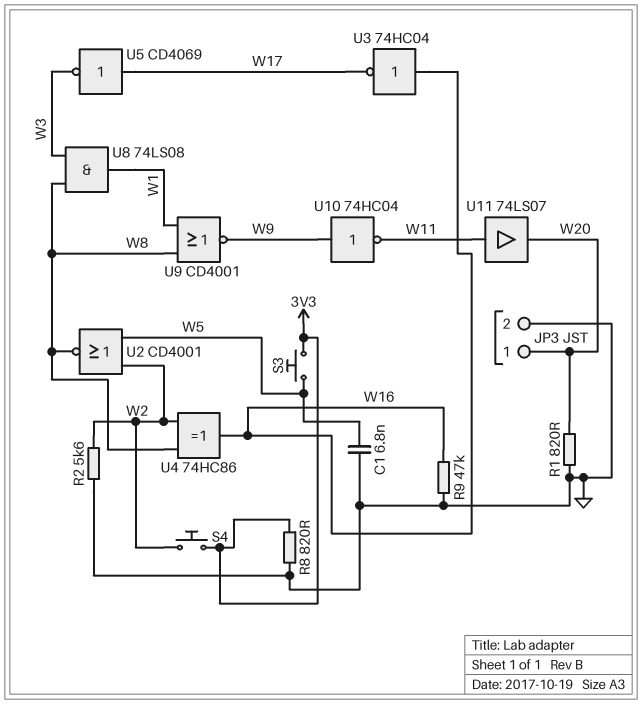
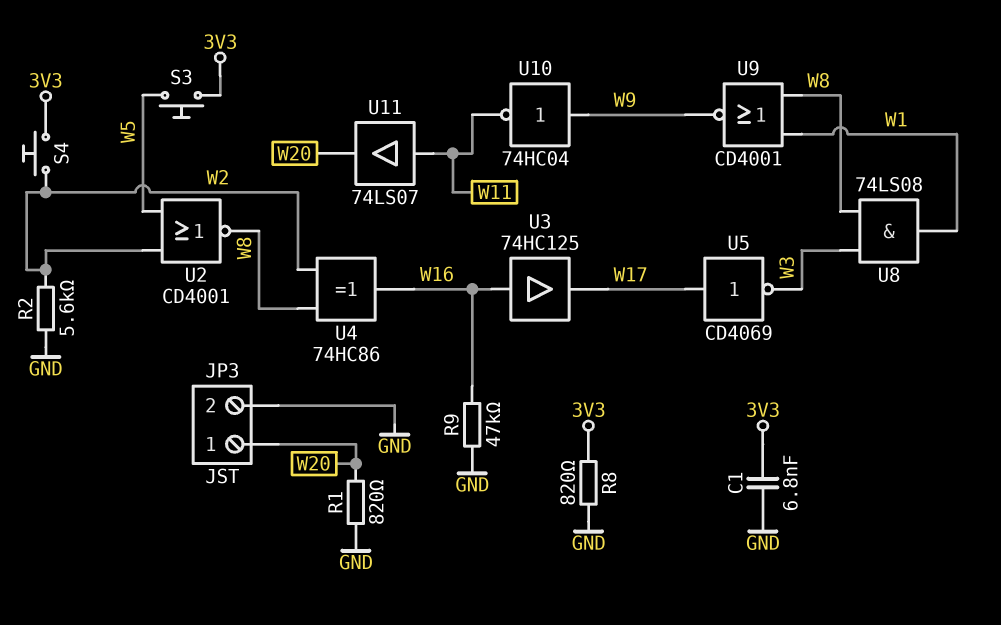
C1: 6.8nF (GND, W5) -> 6.8nF (3V3, GND)
U3: NOT 74HC04 (in W16, out W17) -> buffer 74HC125 (in W16, out W17)

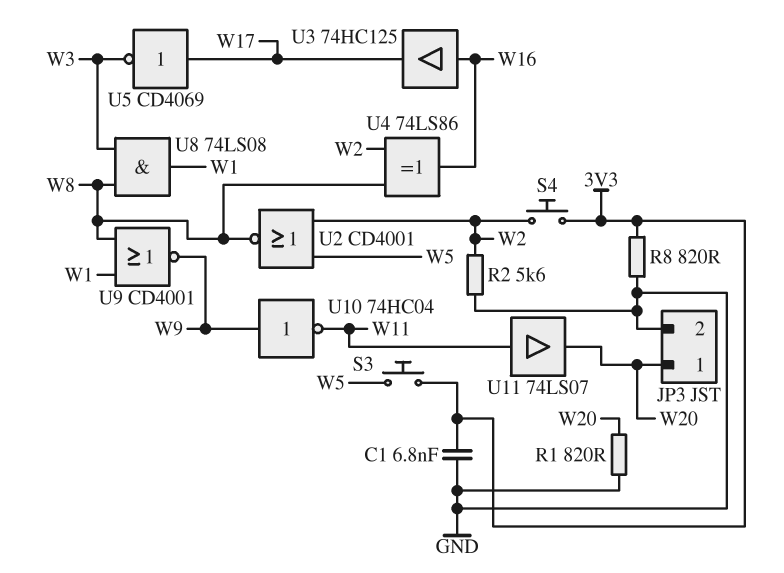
R9: 47k (GND, W16) -> none
U4: XOR 74HC86 (in W2, in W8, out W16) -> XOR 74LS86 (in W2, in W8, out W16)

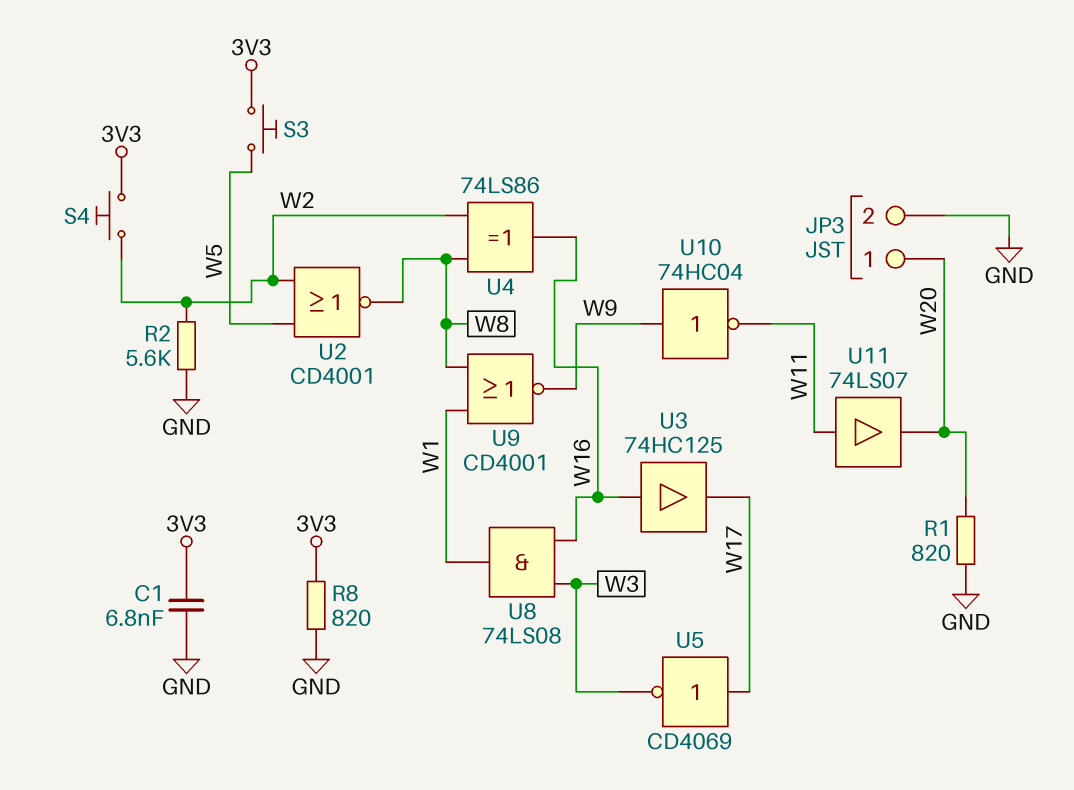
U8: AND 74LS08 (in W3, in W8, out W1) -> AND 74LS08 (in W3, in W16, out W1)

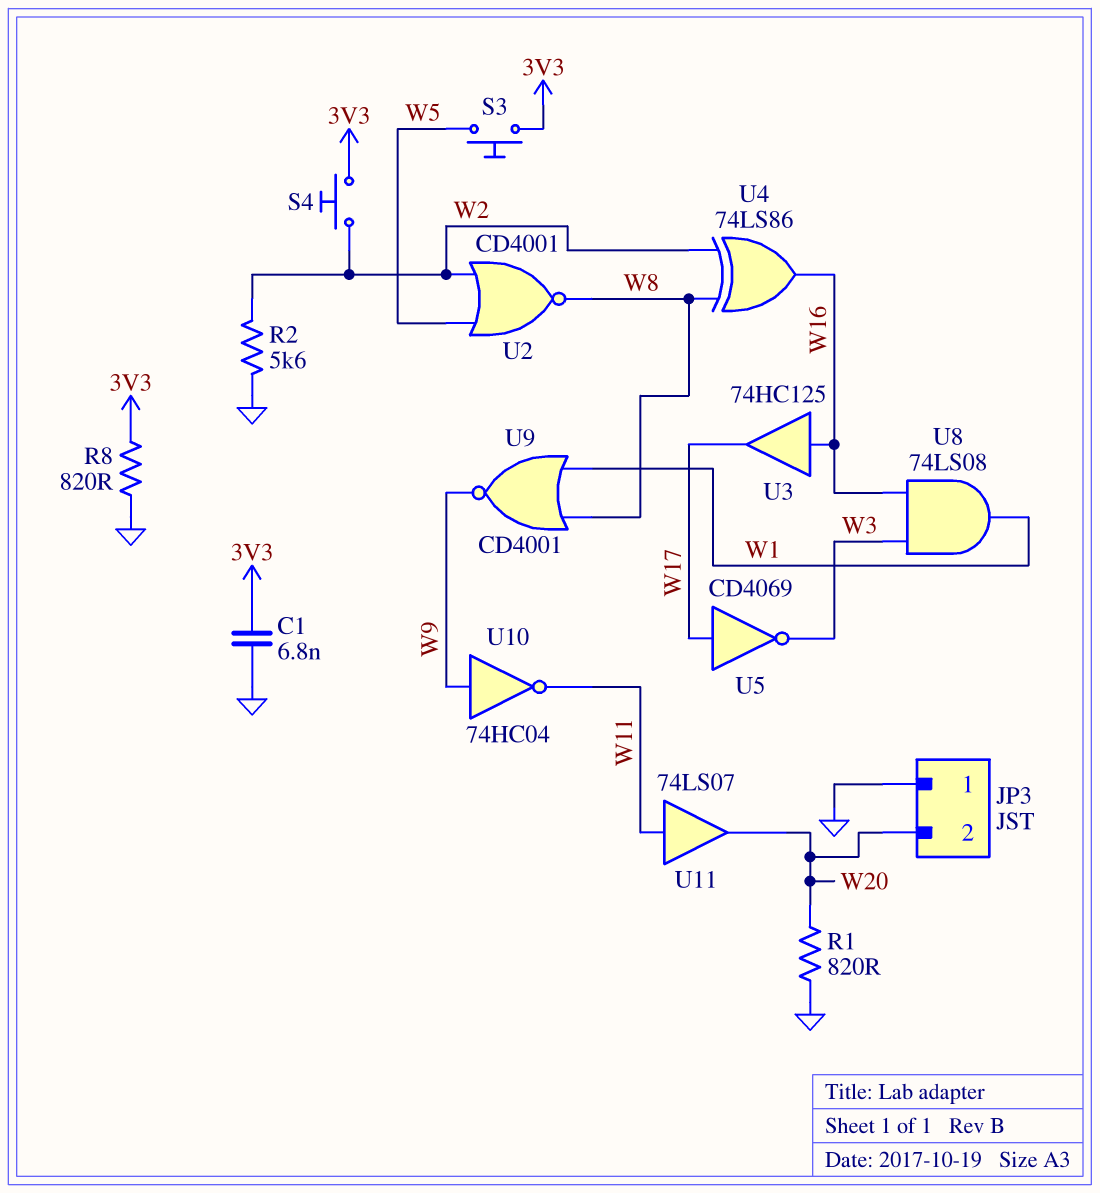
JP3 pin 1: W20 -> GND
JP3 pin 2: GND -> W20

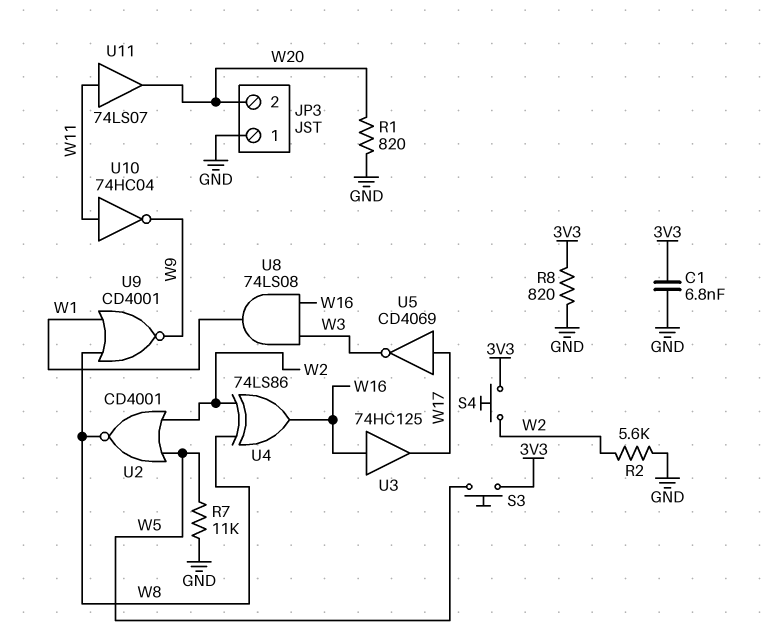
R7: none -> 11k (GND, W5)
U10: NOT 74HC04 (in W9, out W11) -> NOT 74HC04 (in W11, out W9)

